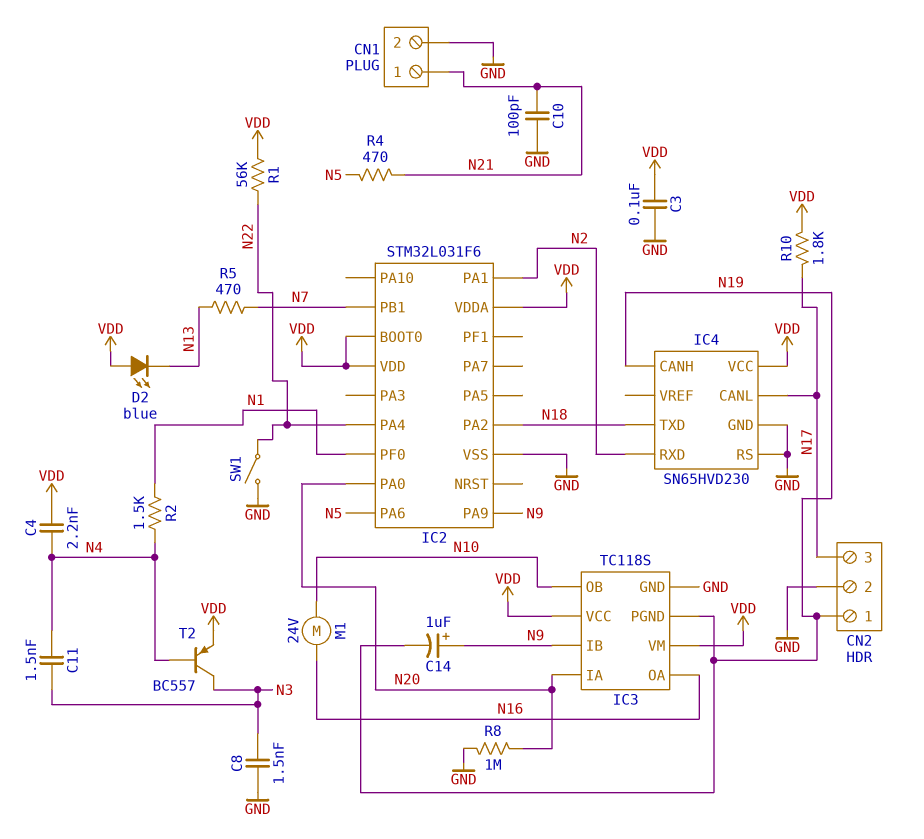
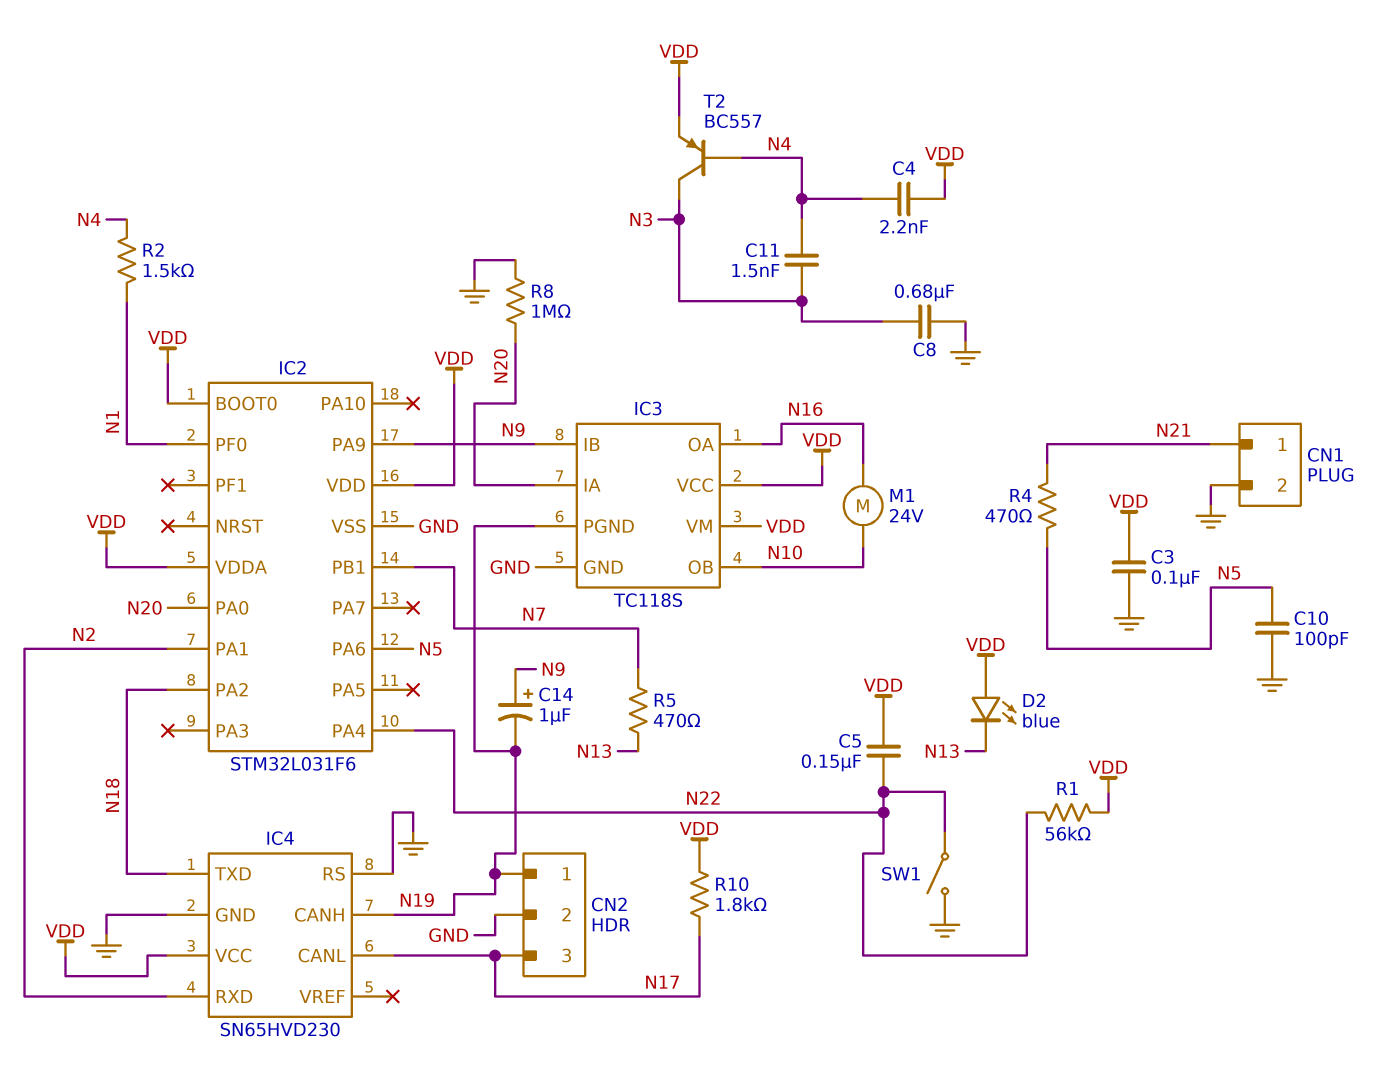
C5: none -> 150nF (N22, VDD)
C8: 1.5nF (GND, N3) -> 680nF (GND, N3)
C10: 100pF (GND, N21) -> 100pF (GND, N5)

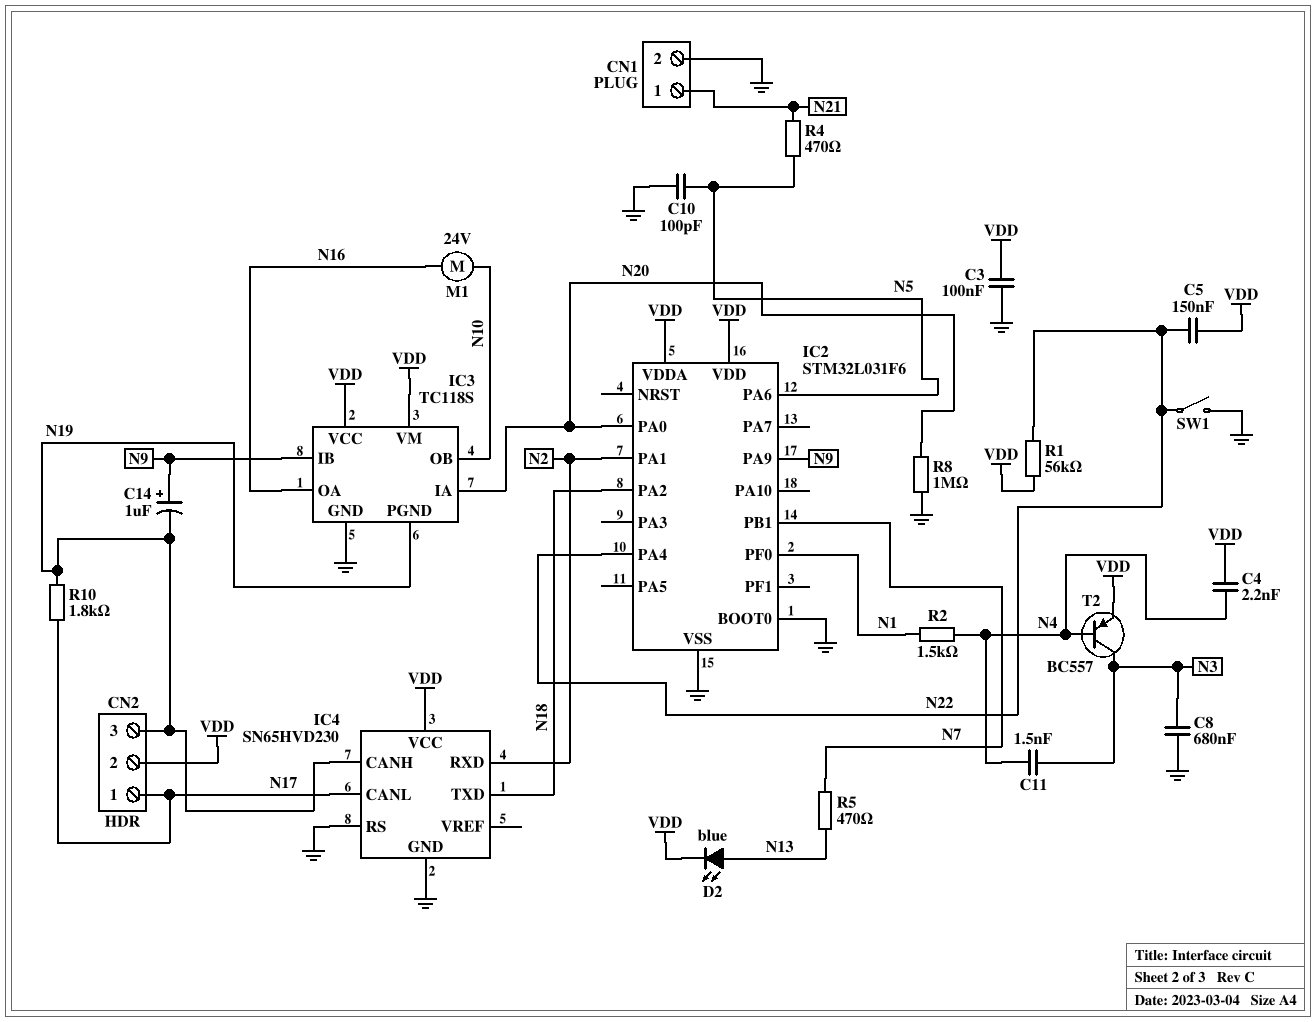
CN2 pin 1: N19 -> N17
CN2 pin 2: GND -> VDD
CN2 pin 3: N17 -> N19
D2: LED blue (A VDD, K N13) -> LED blue (A N13, K VDD)
IC2 pin BOOT0: VDD -> GND
R10: 1.8k (N17, VDD) -> 1.8k (N17, N19)

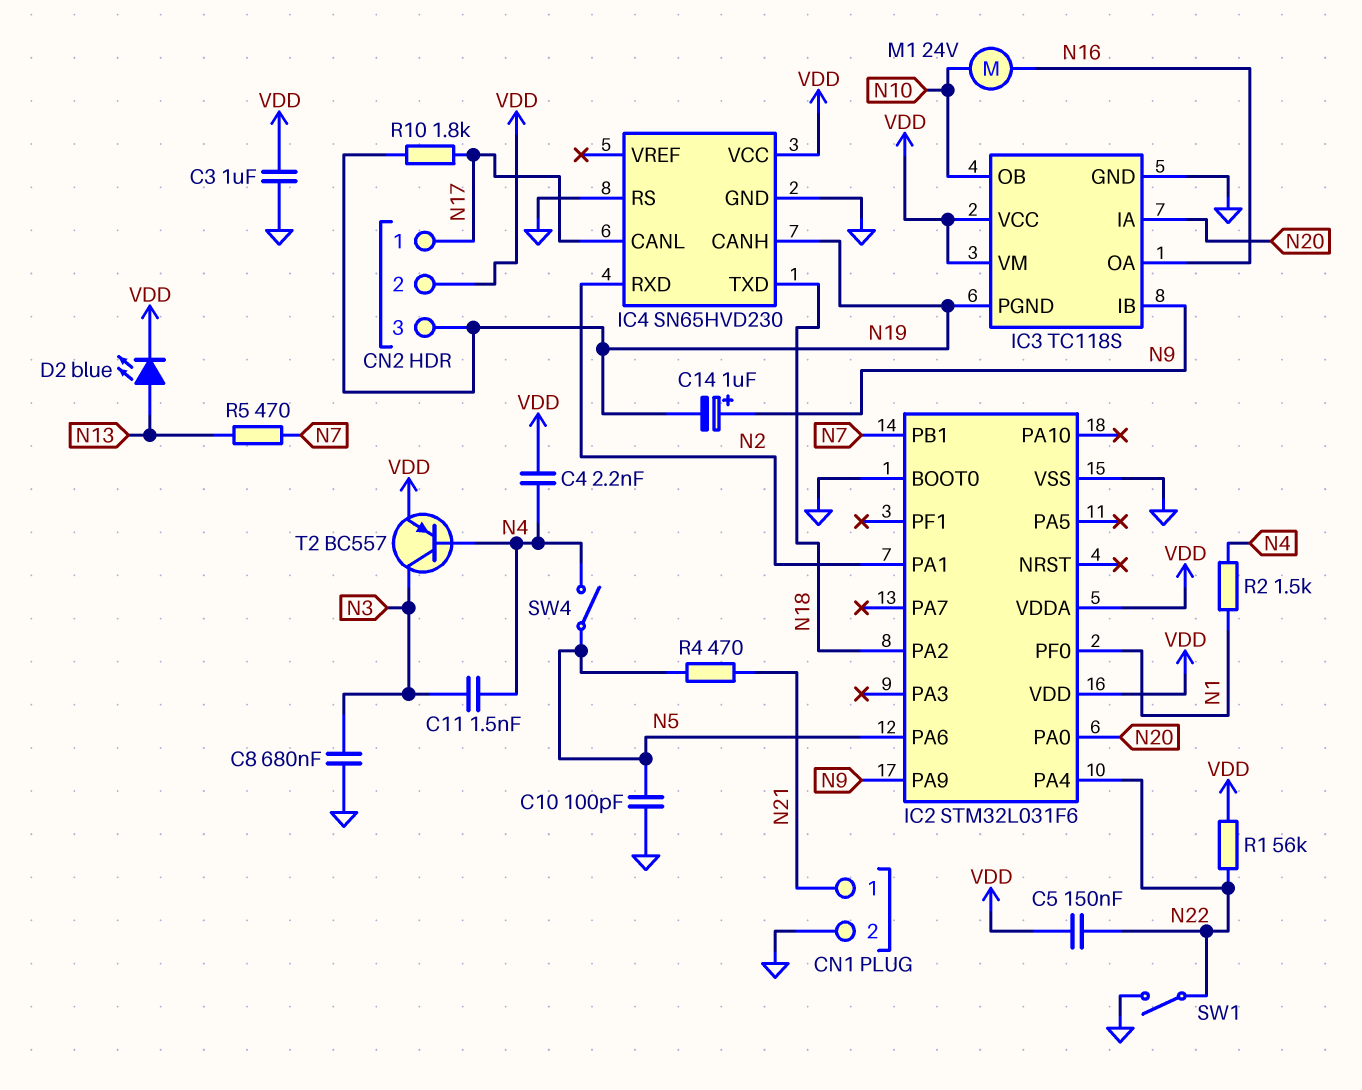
C3: 100nF (GND, VDD) -> 1uF (GND, VDD)
R8: 1M (GND, N20) -> none
SW4: none -> switch (N4, N5)

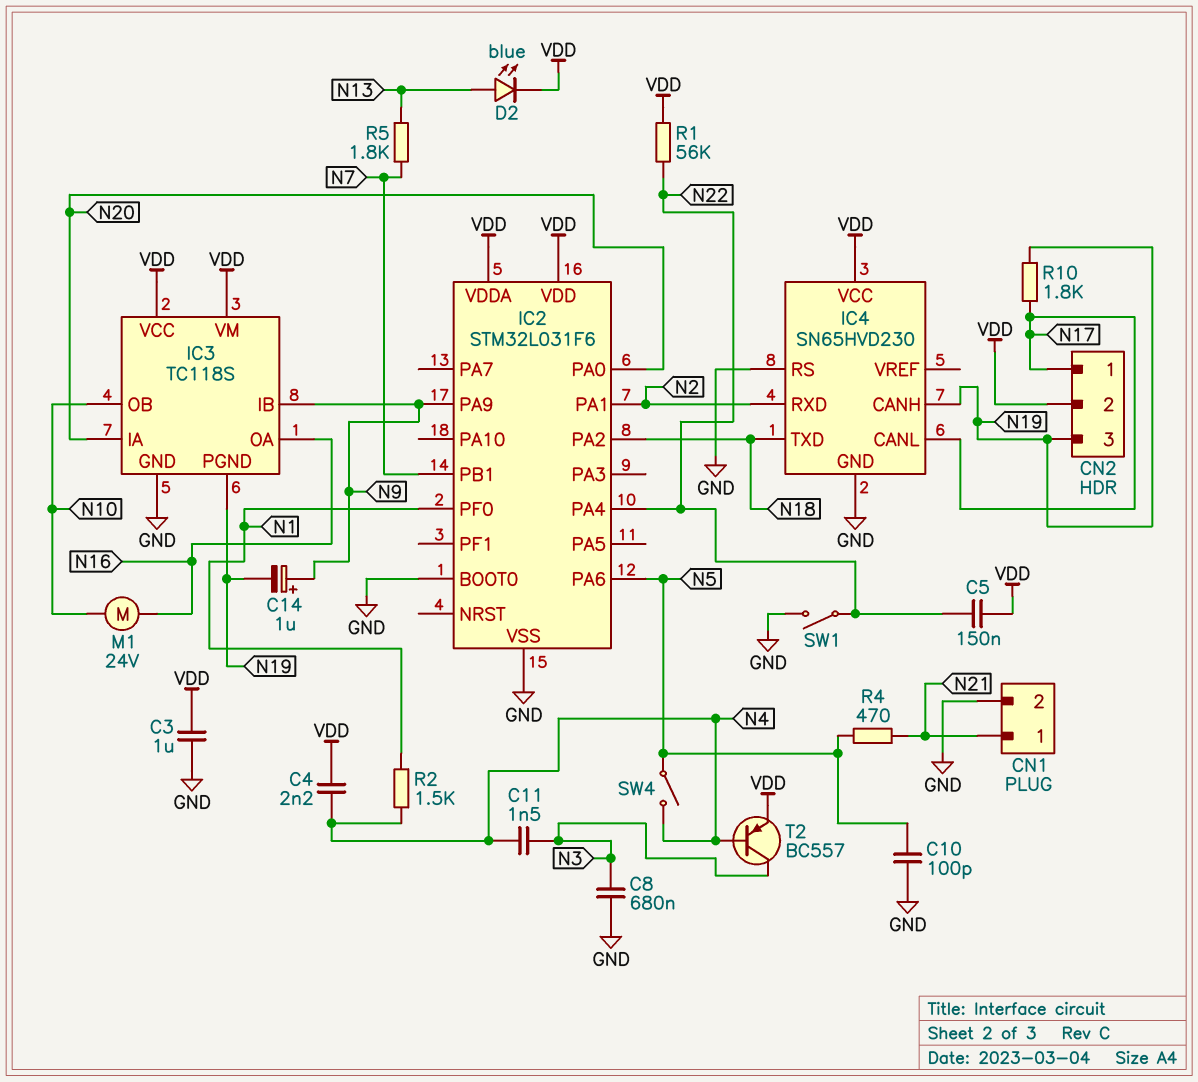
R5: 470 (N7, N13) -> 1.8k (N7, N13)

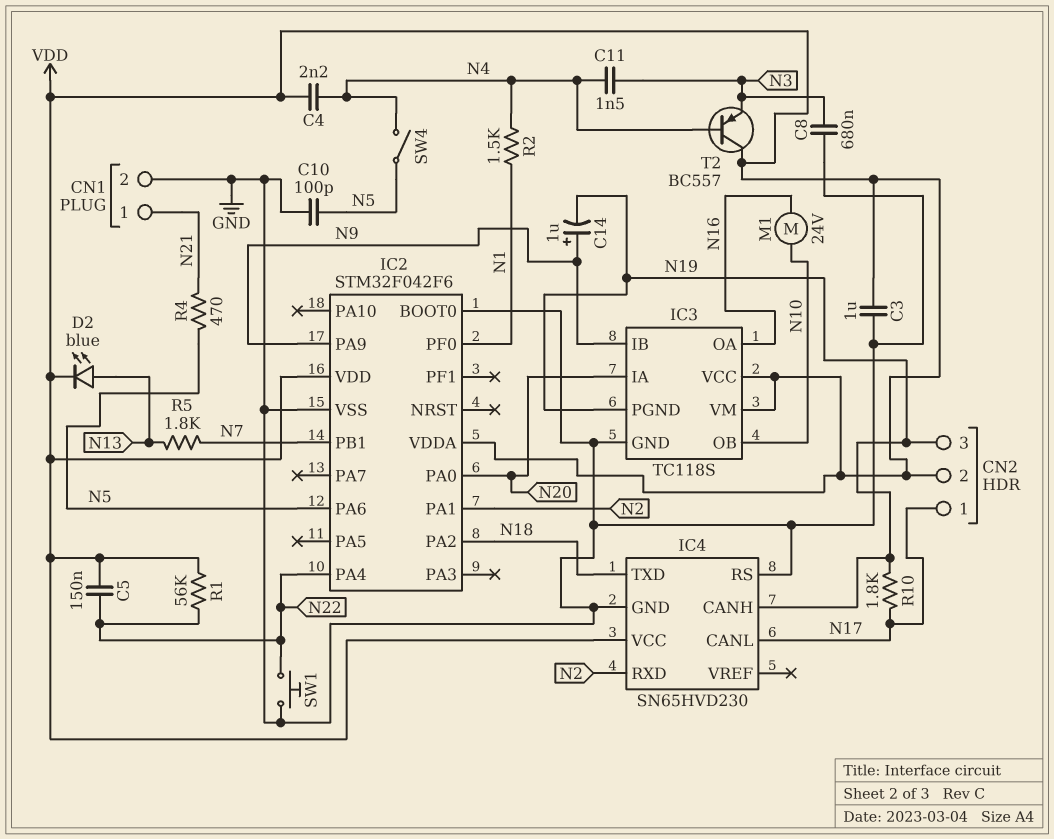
IC2: STM32L031F6 -> STM32F042F6
SW1: switch (GND, N22) -> button (GND, N22)
T2: PNP BC557 (B N4, C N3, E VDD) -> PNP BC557 (B N4, C VDD, E N3)

